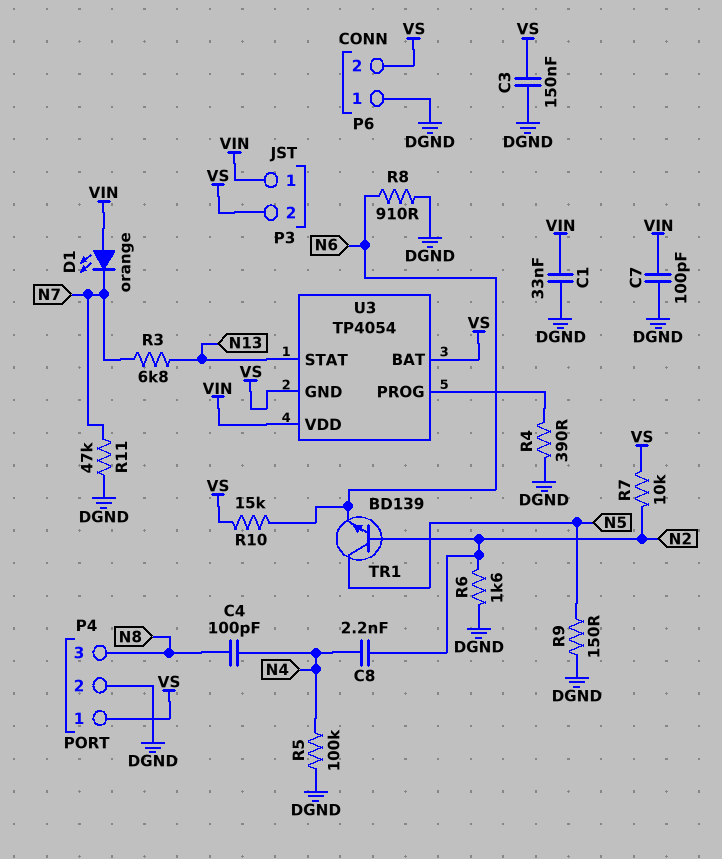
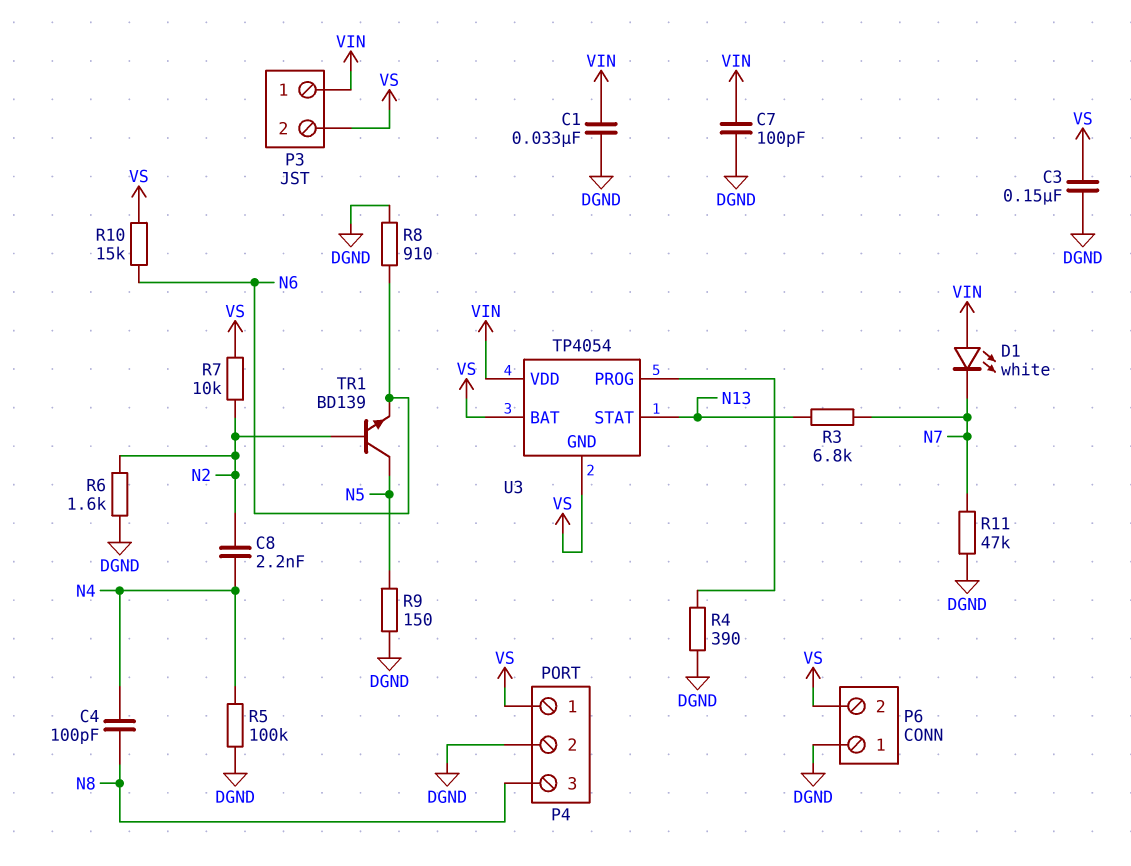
D1: LED orange (A VIN, K N7) -> LED white (A VIN, K N7)

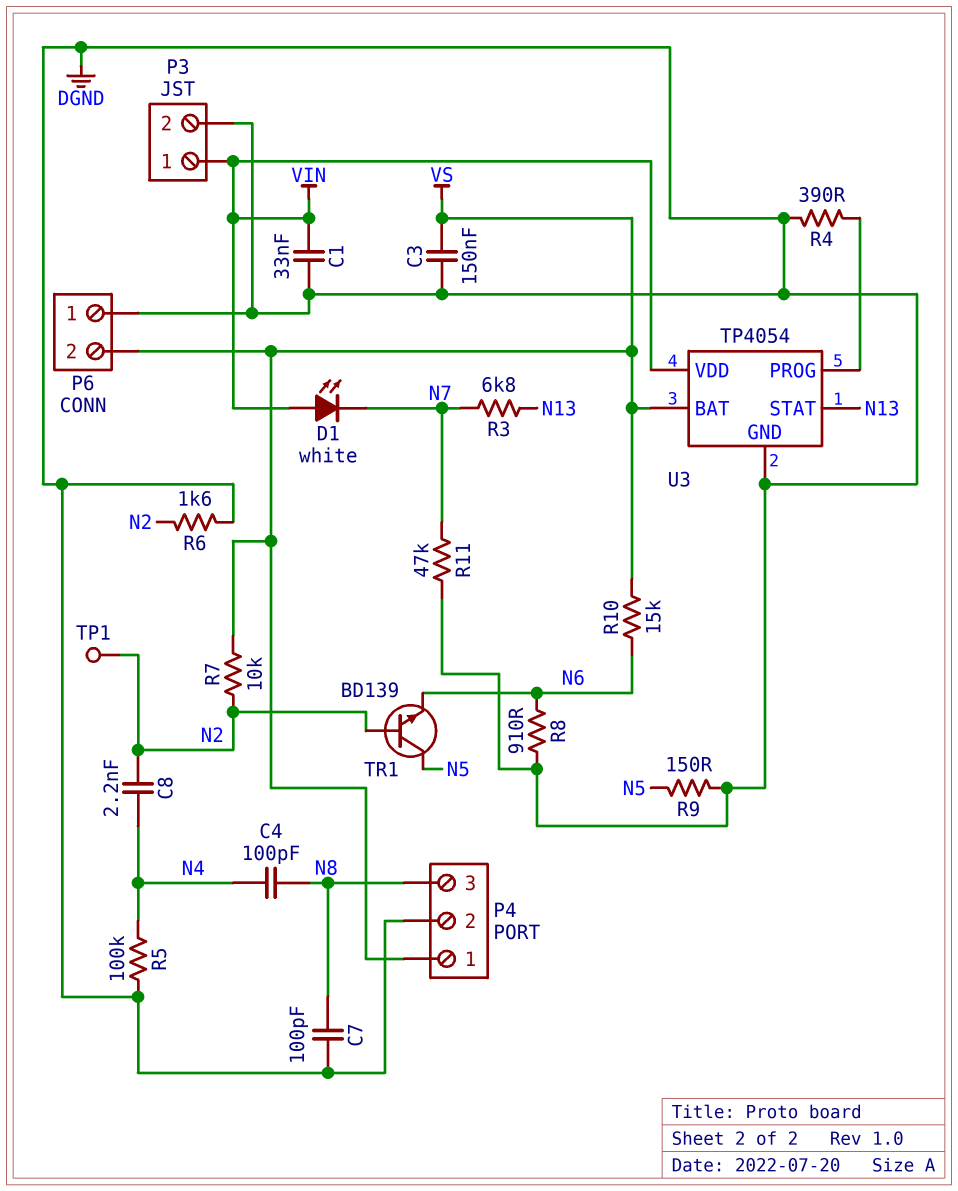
C7: 100pF (DGND, VIN) -> 100pF (DGND, N8)
P3 pin 2: VS -> DGND
TP1: none -> test point (N2)
U3 pin GND: VS -> DGND

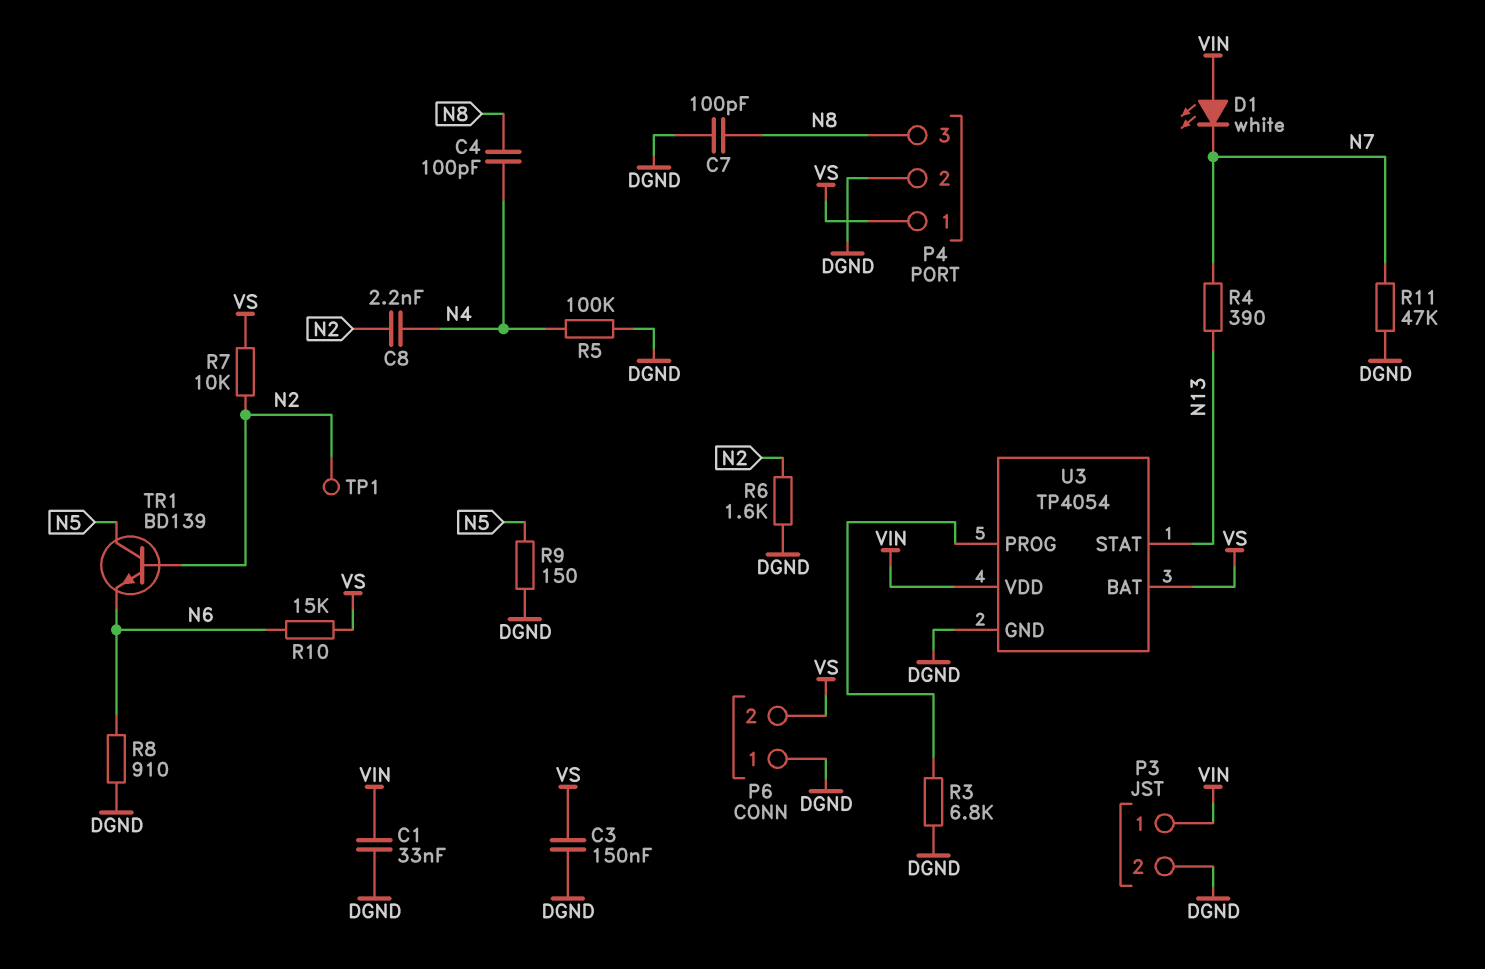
R3: 6.8k (N7, N13) -> 6.8k (DGND, U3/PROG)
R4: 390 (DGND, U3/PROG) -> 390 (N7, N13)

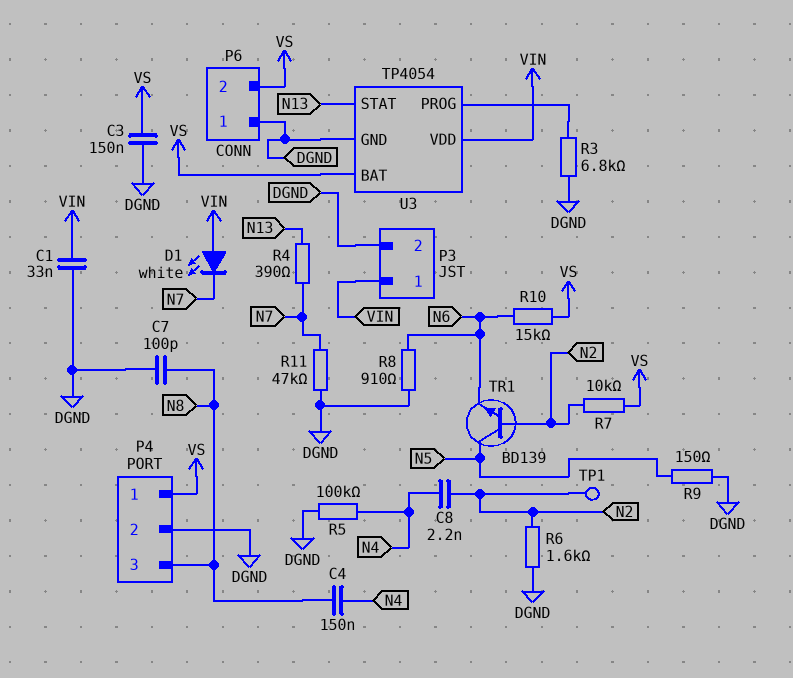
C4: 100pF (N4, N8) -> 150nF (N4, N8)

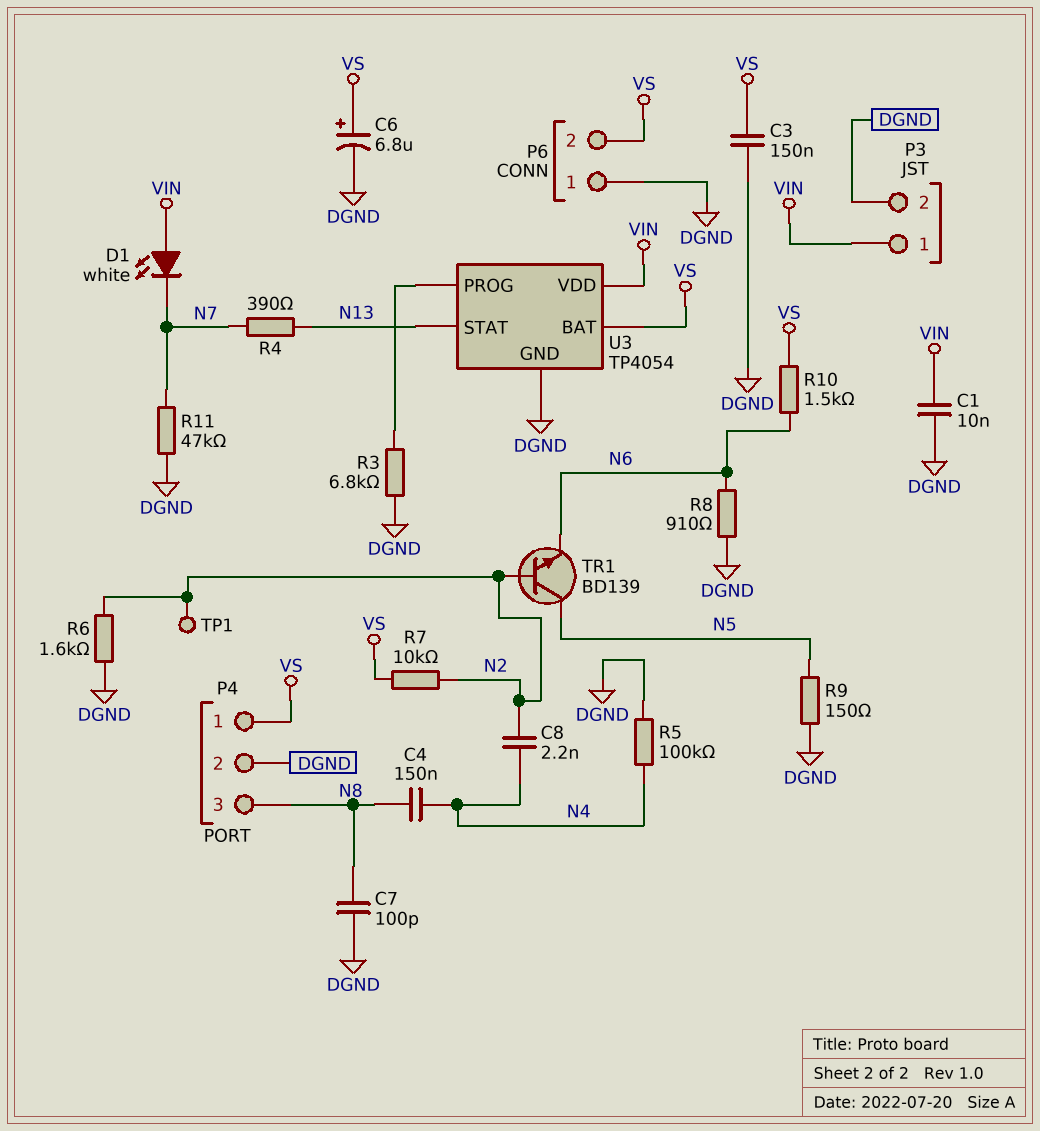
C1: 33nF (DGND, VIN) -> 10nF (DGND, VIN)
C6: none -> 6.8uF (plus VS, minus DGND)
R10: 15k (N6, VS) -> 1.5k (N6, VS)

